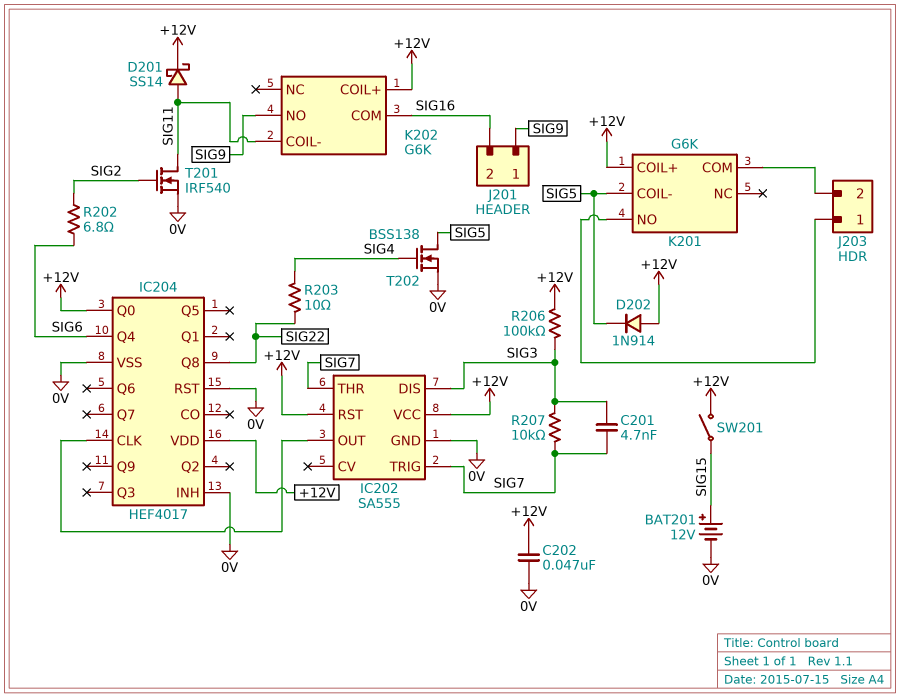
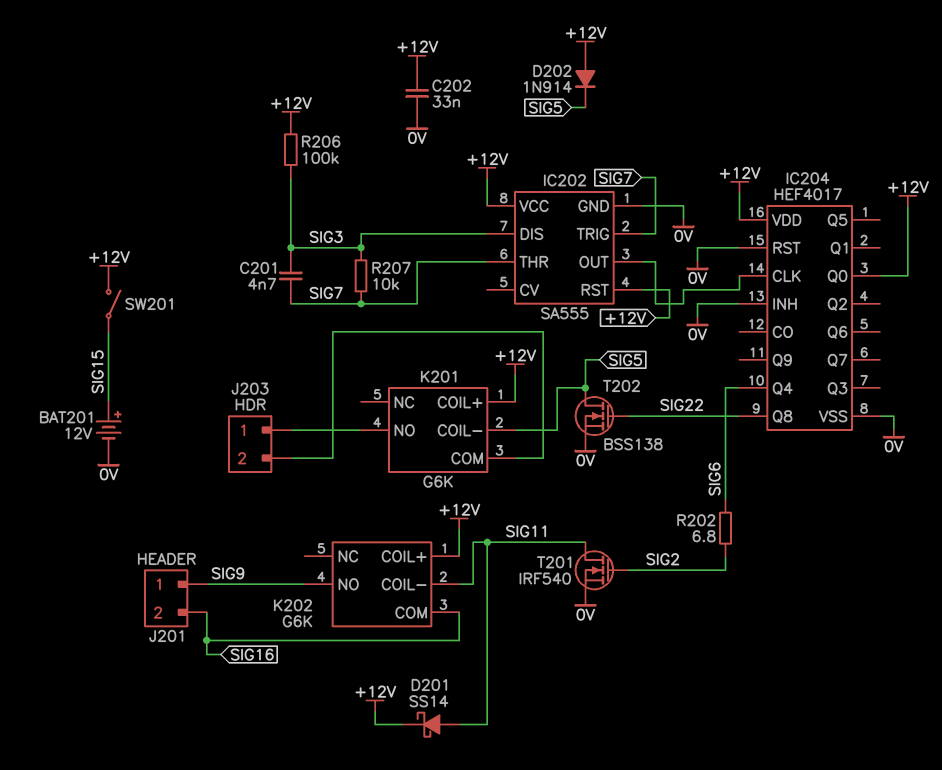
C202: 47nF (+12V, 0V) -> 33nF (+12V, 0V)
R203: 10 (SIG4, SIG22) -> none
T202: NMOS BSS138 (G SIG4, D SIG5, S 0V) -> NMOS BSS138 (G SIG22, D SIG5, S 0V)

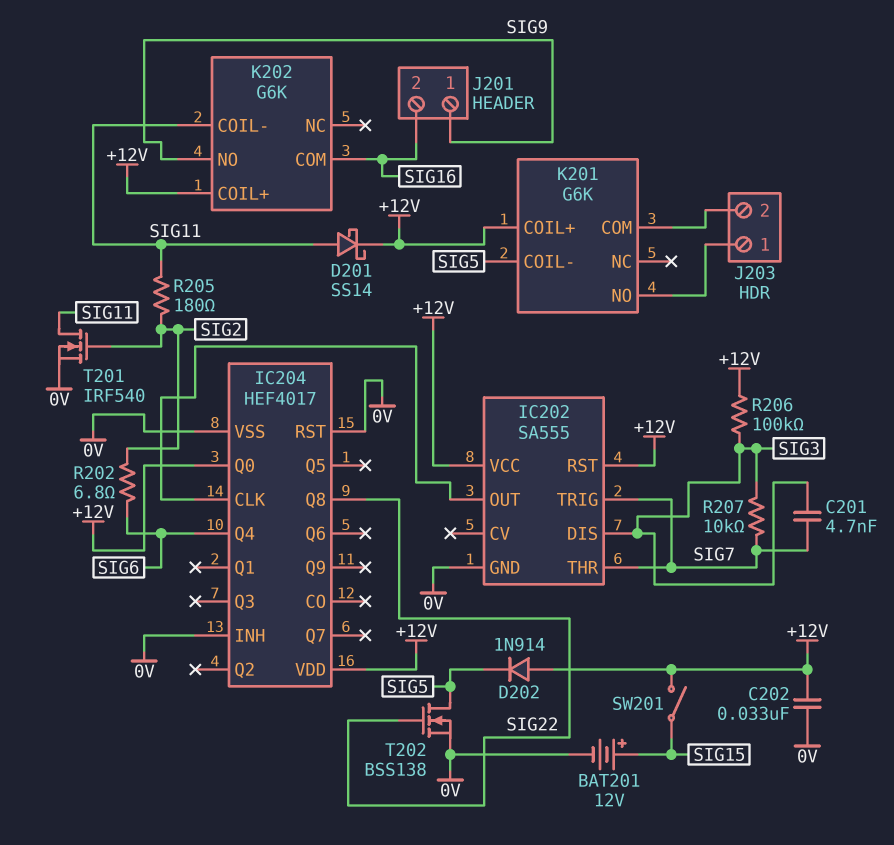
R205: none -> 180 (SIG2, SIG11)

